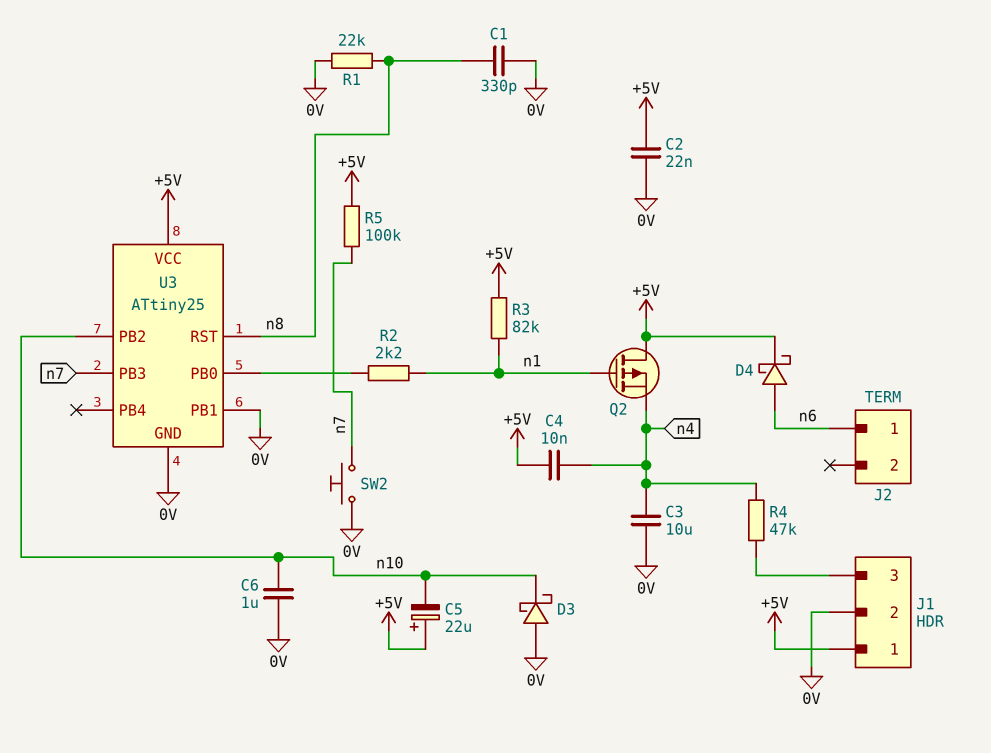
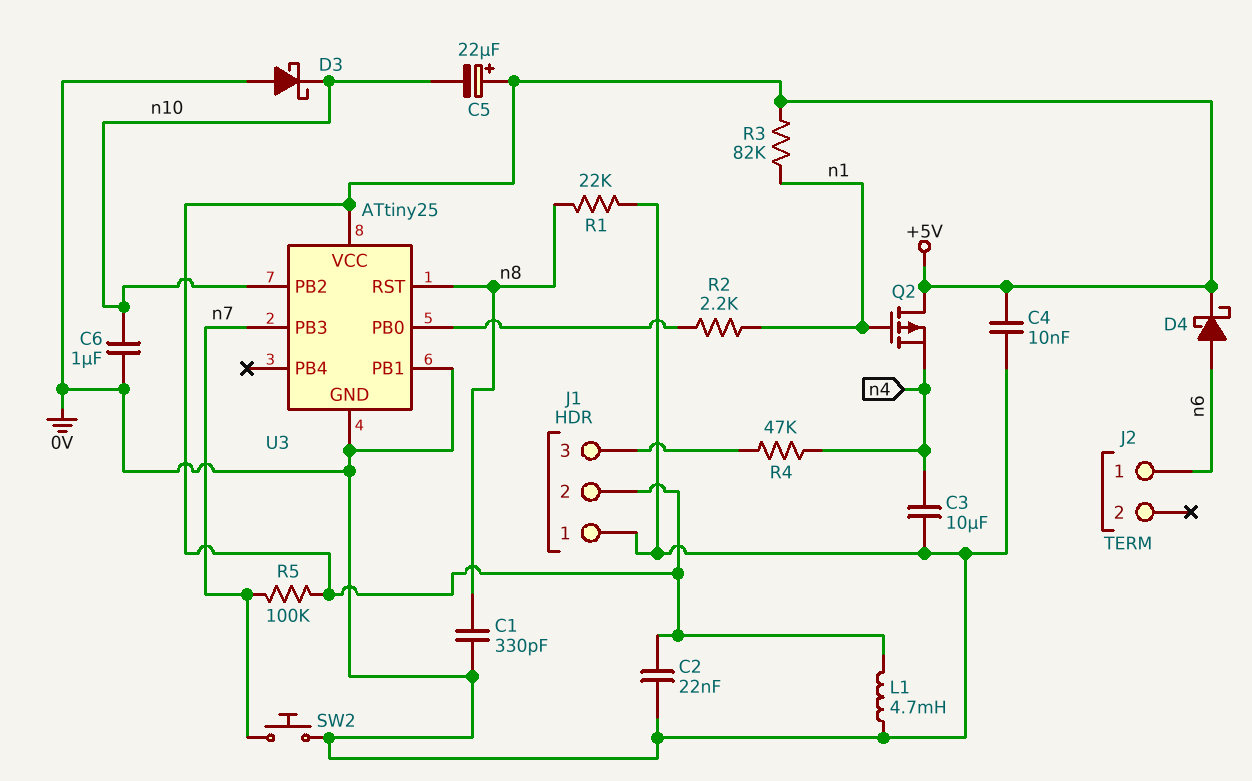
C4: 10nF (+5V, n4) -> 10nF (+5V, 0V)
J1 pin 1: +5V -> 0V
J1 pin 2: 0V -> +5V
L1: none -> 4.7mH (+5V, 0V)

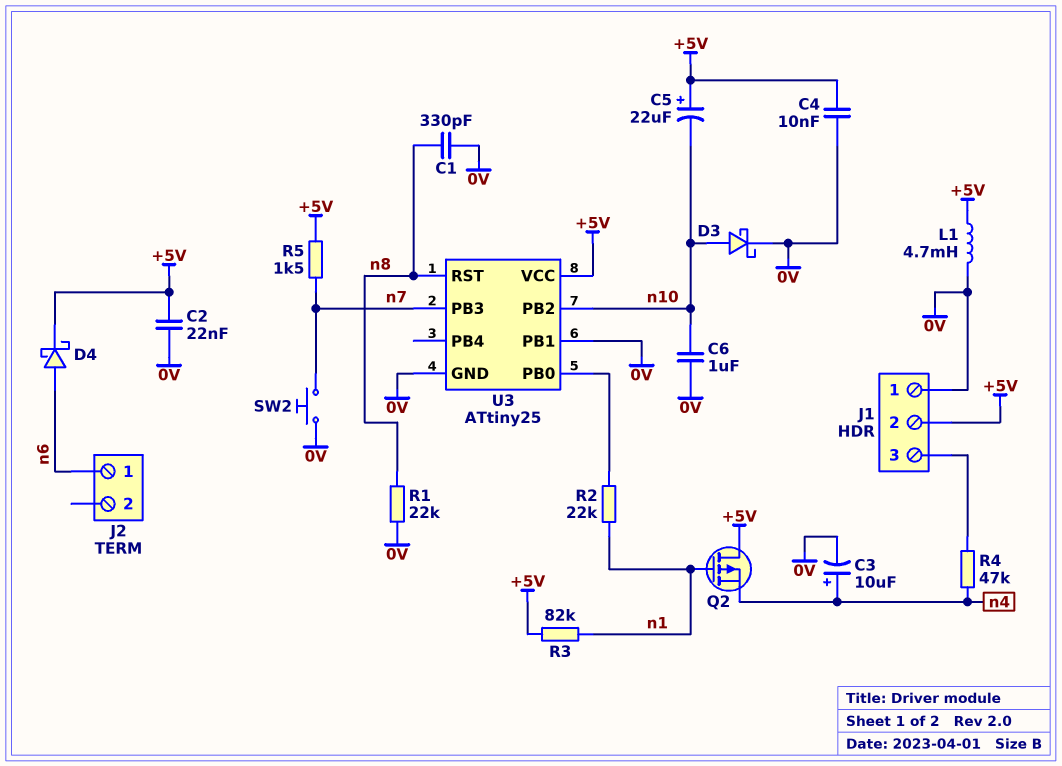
C3: 10uF (0V, n4) -> 10uF (plus n4, minus 0V)
D3: schottky (A 0V, K n10) -> schottky (A n10, K 0V)
R2: 2.2k (U3/PB0, n1) -> 22k (U3/PB0, n1)
R5: 100k (+5V, n7) -> 1.5k (+5V, n7)

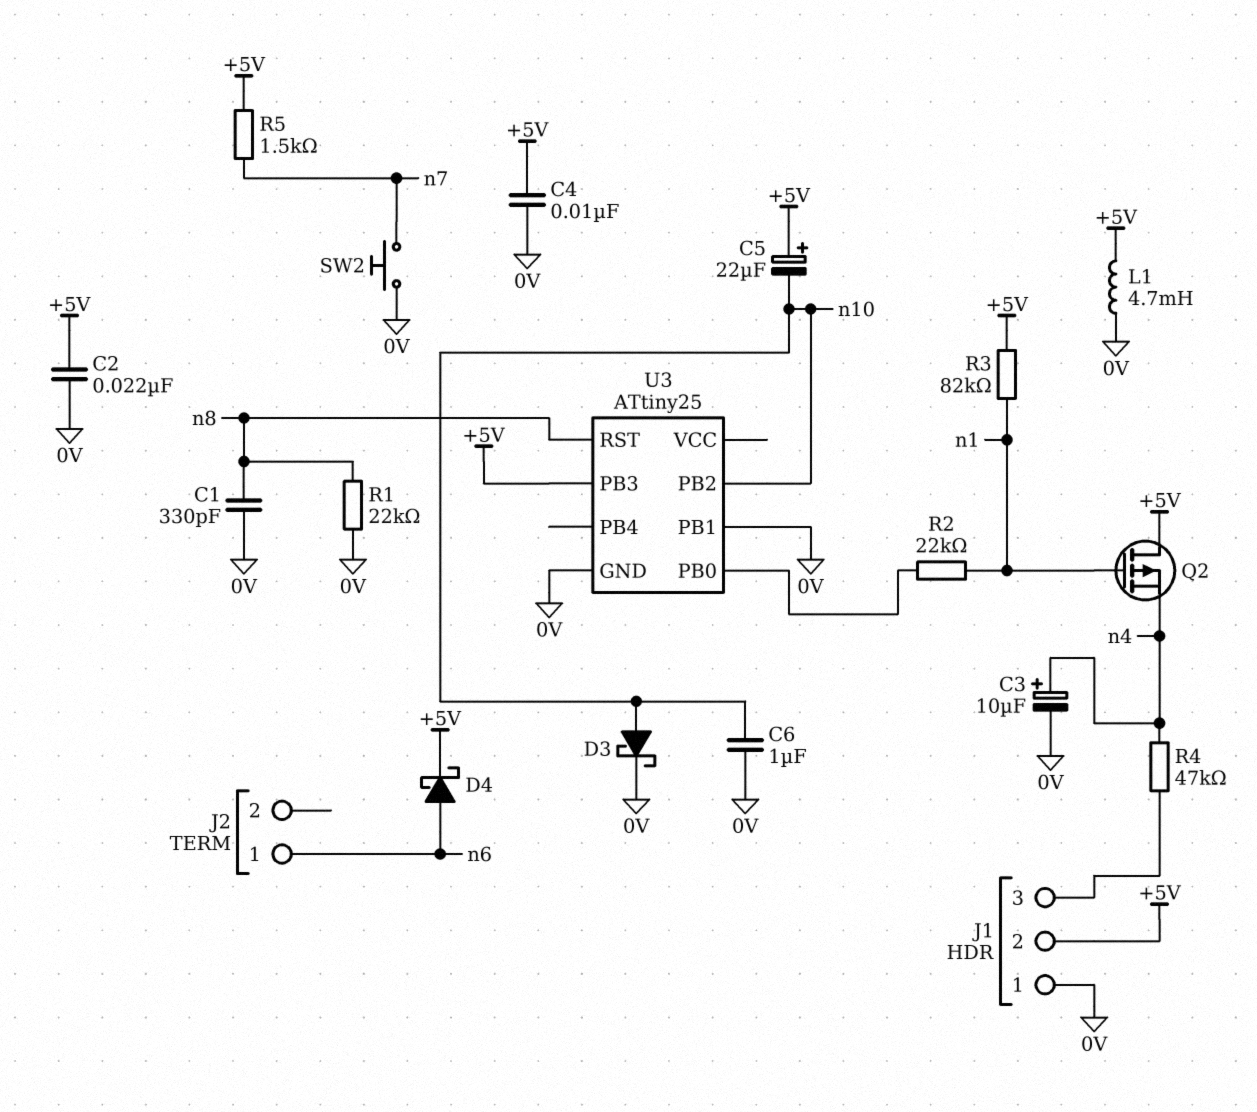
U3 pin PB3: n7 -> +5V
U3 pin VCC: +5V -> none

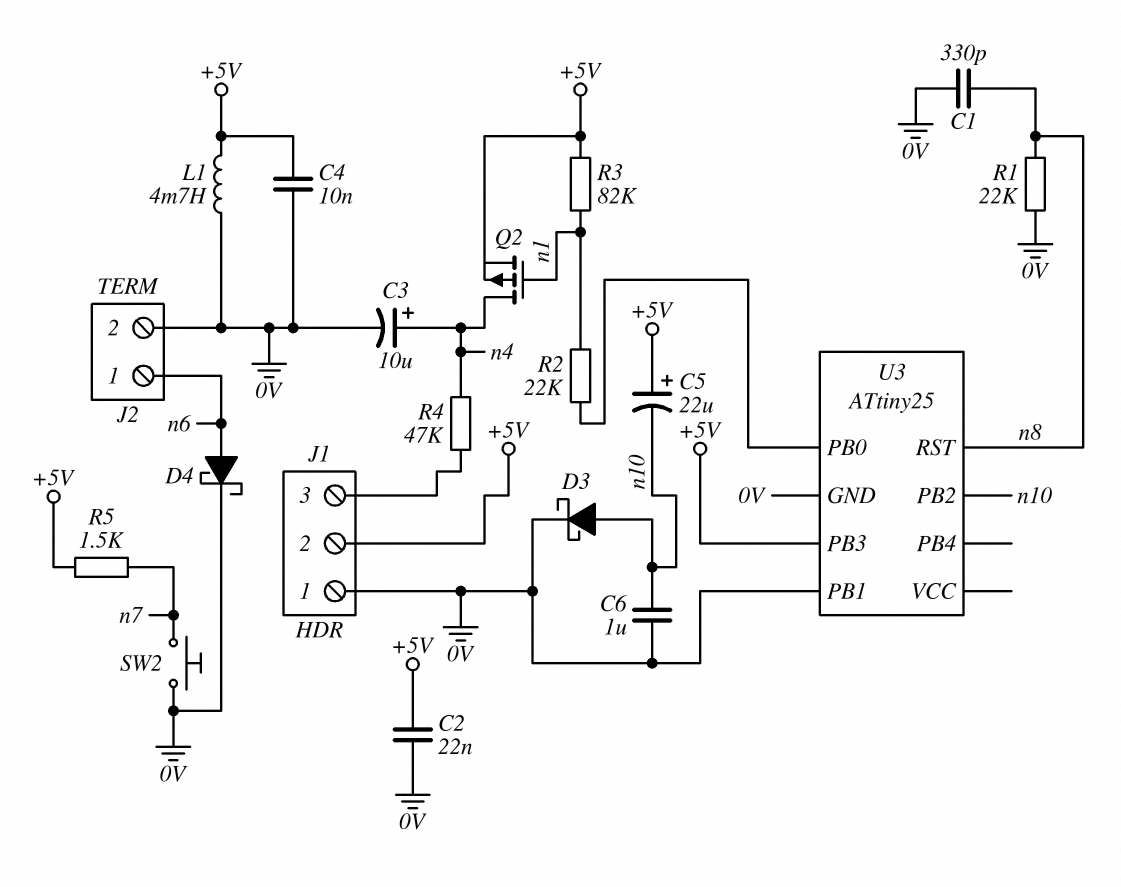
D4: schottky (A n6, K +5V) -> schottky (A n6, K 0V)
J2 pin 2: none -> 0V
Q2: PMOS (G n1, D +5V, S n4) -> PMOS (G n1, D n4, S +5V)

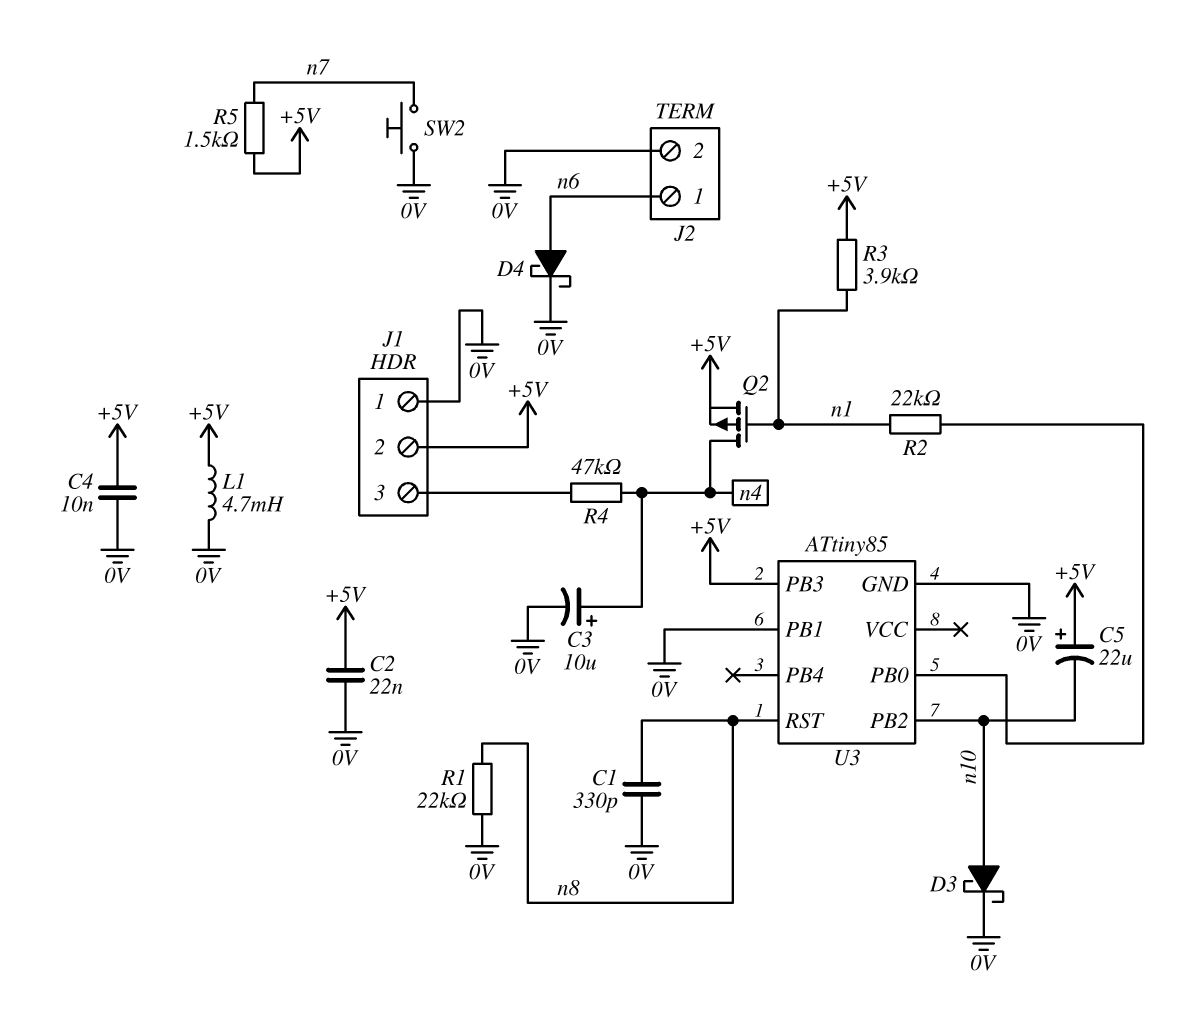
C6: 1uF (0V, n10) -> none
R3: 82k (+5V, n1) -> 3.9k (+5V, n1)
U3: ATtiny25 -> ATtiny85

